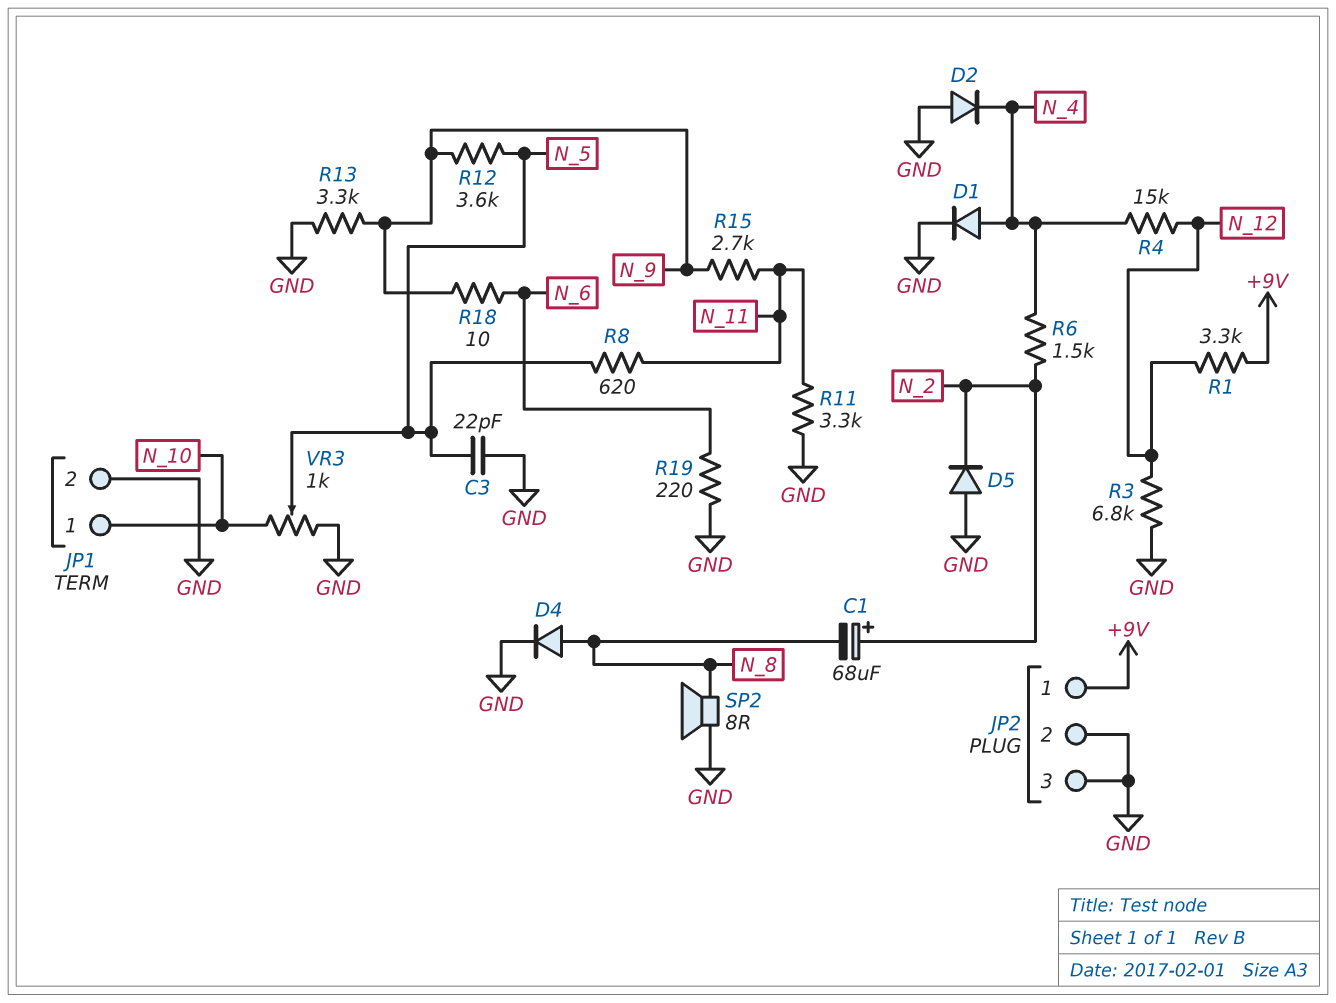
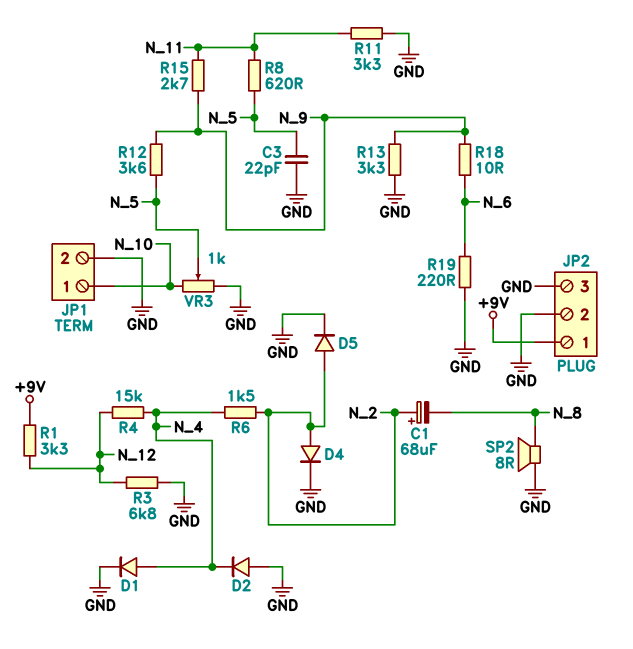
D4: diode (A N_8, K GND) -> diode (A N_2, K GND)
D5: diode (A GND, K N_2) -> diode (A N_2, K GND)

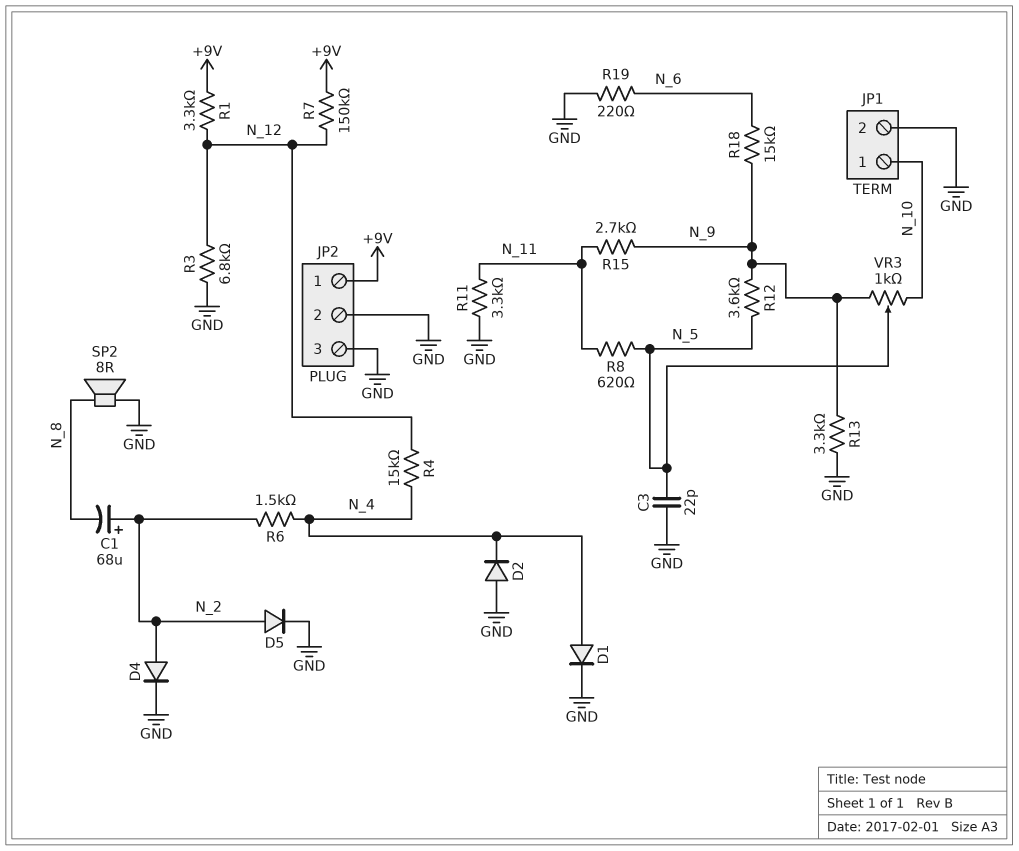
R7: none -> 150k (+9V, N_12)
R18: 10 (N_6, N_9) -> 15k (N_6, N_9)
VR3: 1k (GND, N_10, wiper N_5) -> 1k (N_9, N_10, wiper N_5)

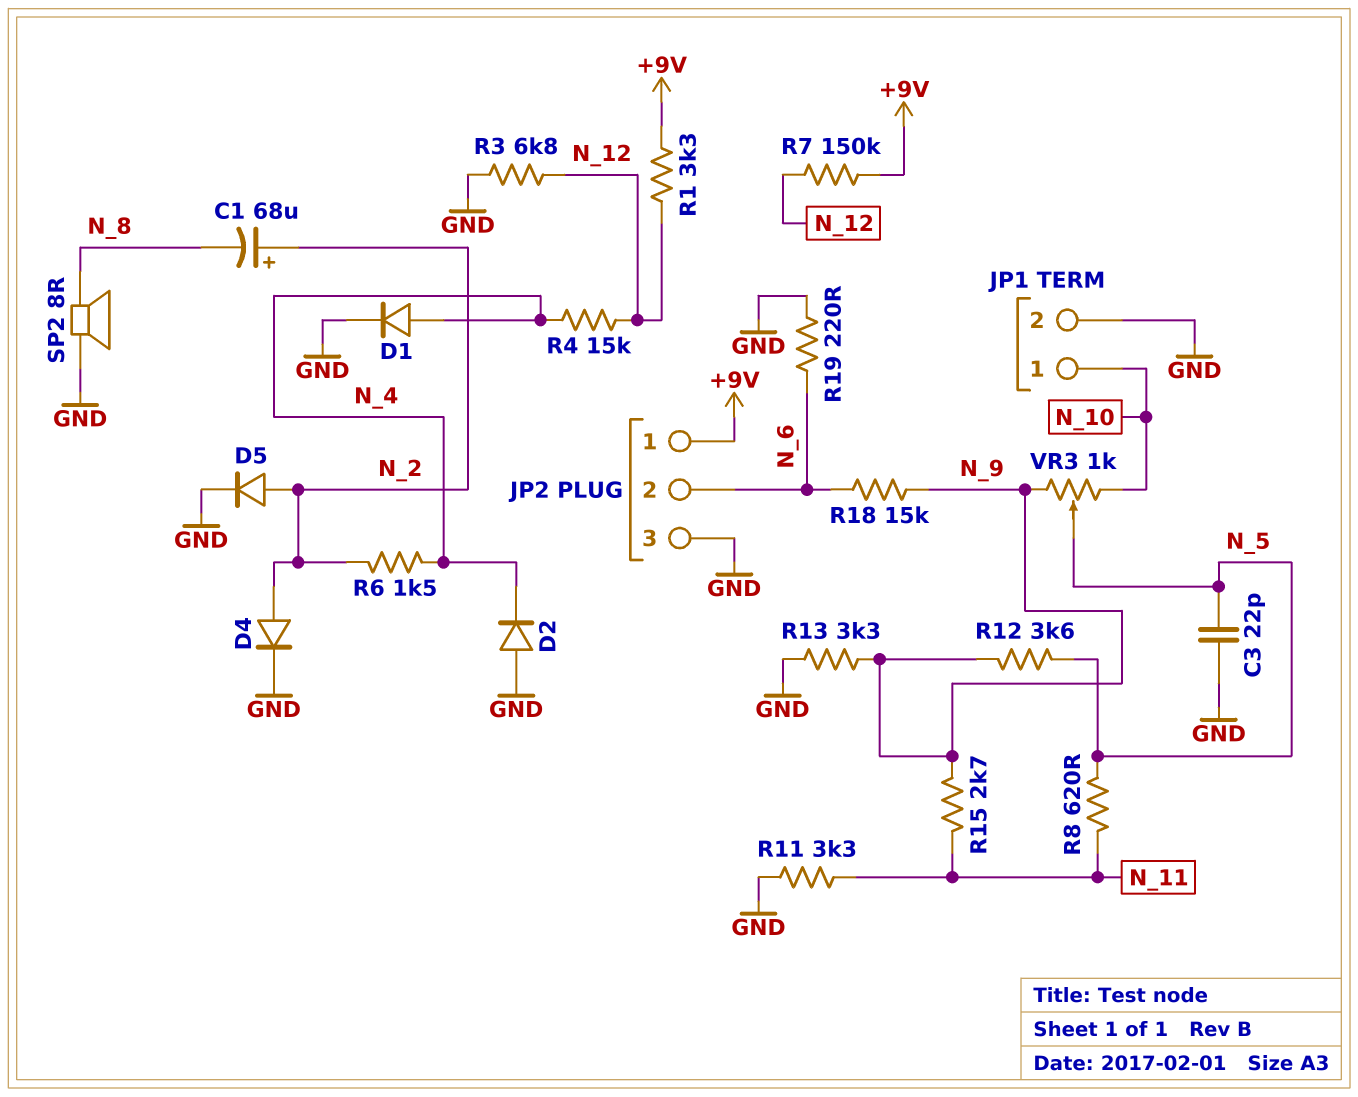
JP2 pin 2: GND -> N_6

